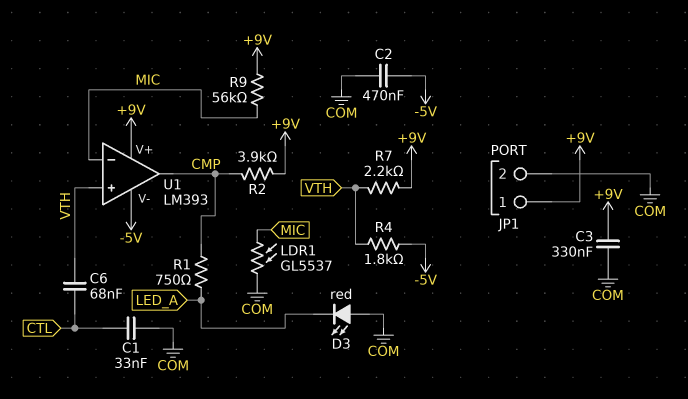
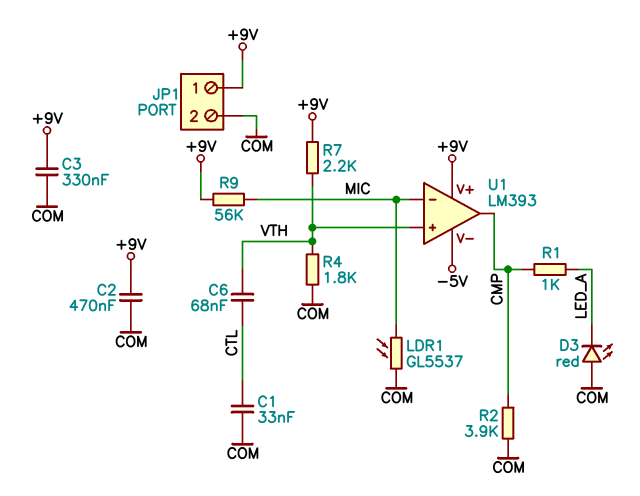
C2: 470nF (-5V, COM) -> 470nF (+9V, COM)
R1: 750 (CMP, LED_A) -> 1k (CMP, LED_A)
R2: 3.9k (+9V, CMP) -> 3.9k (CMP, COM)
R4: 1.8k (-5V, VTH) -> 1.8k (COM, VTH)

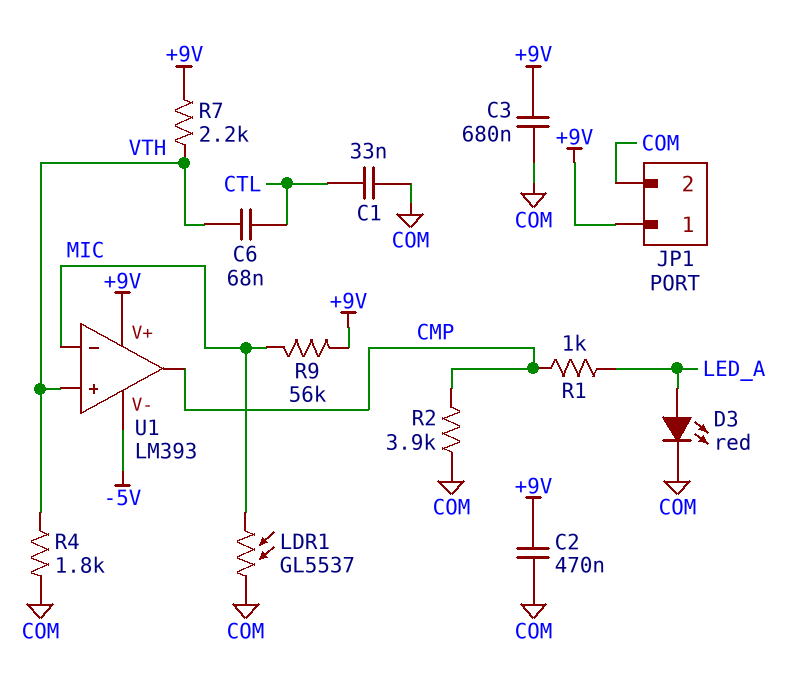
C3: 330nF (+9V, COM) -> 680nF (+9V, COM)
D3: LED red (A COM, K LED_A) -> LED red (A LED_A, K COM)

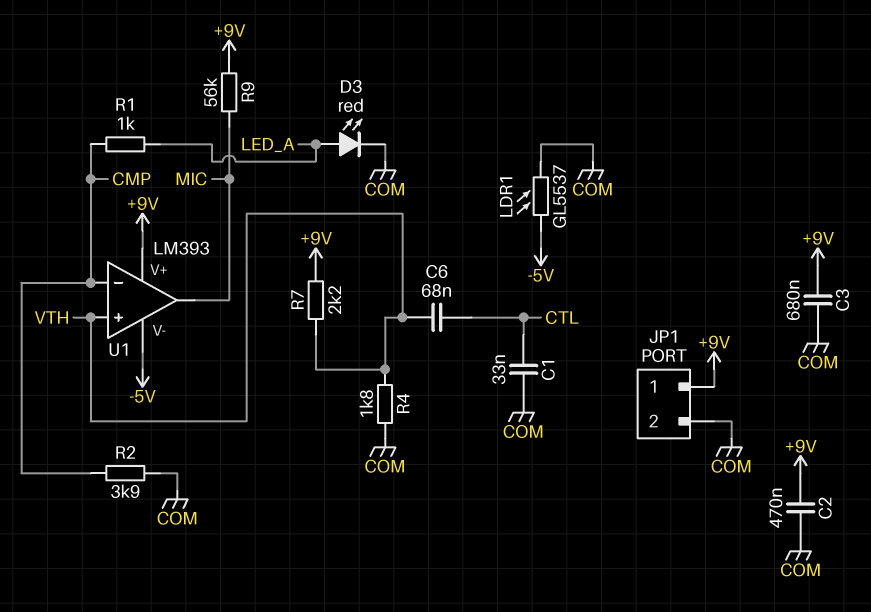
LDR1: GL5537 (COM, MIC) -> GL5537 (-5V, COM)
U1 pin in-: MIC -> CMP
U1 pin out: CMP -> MIC

